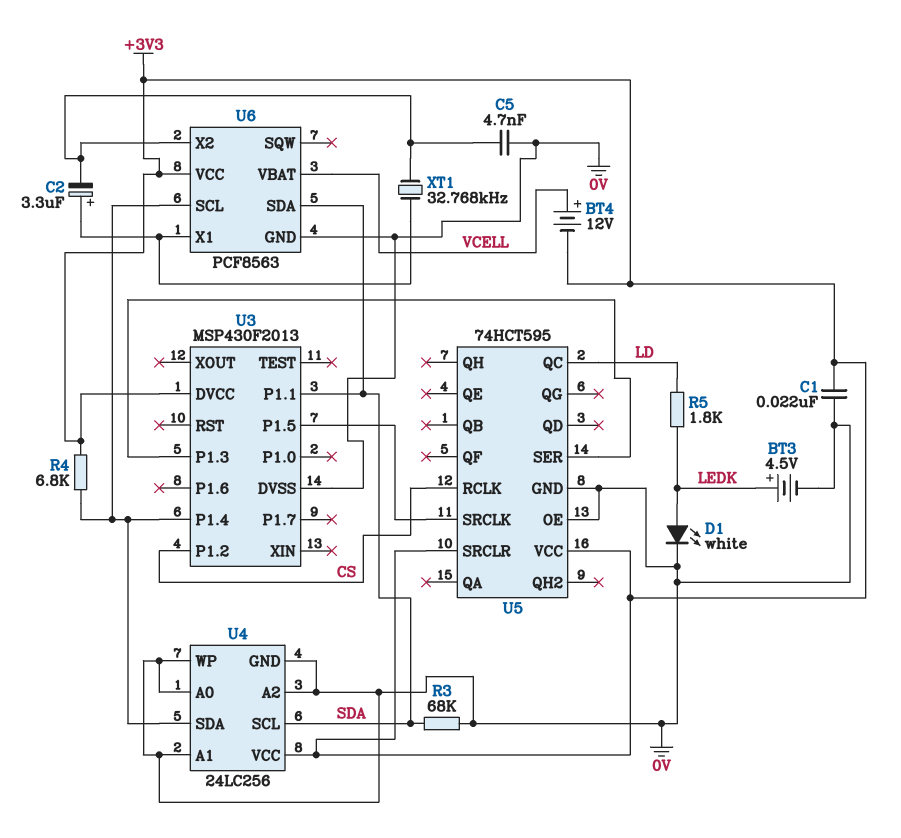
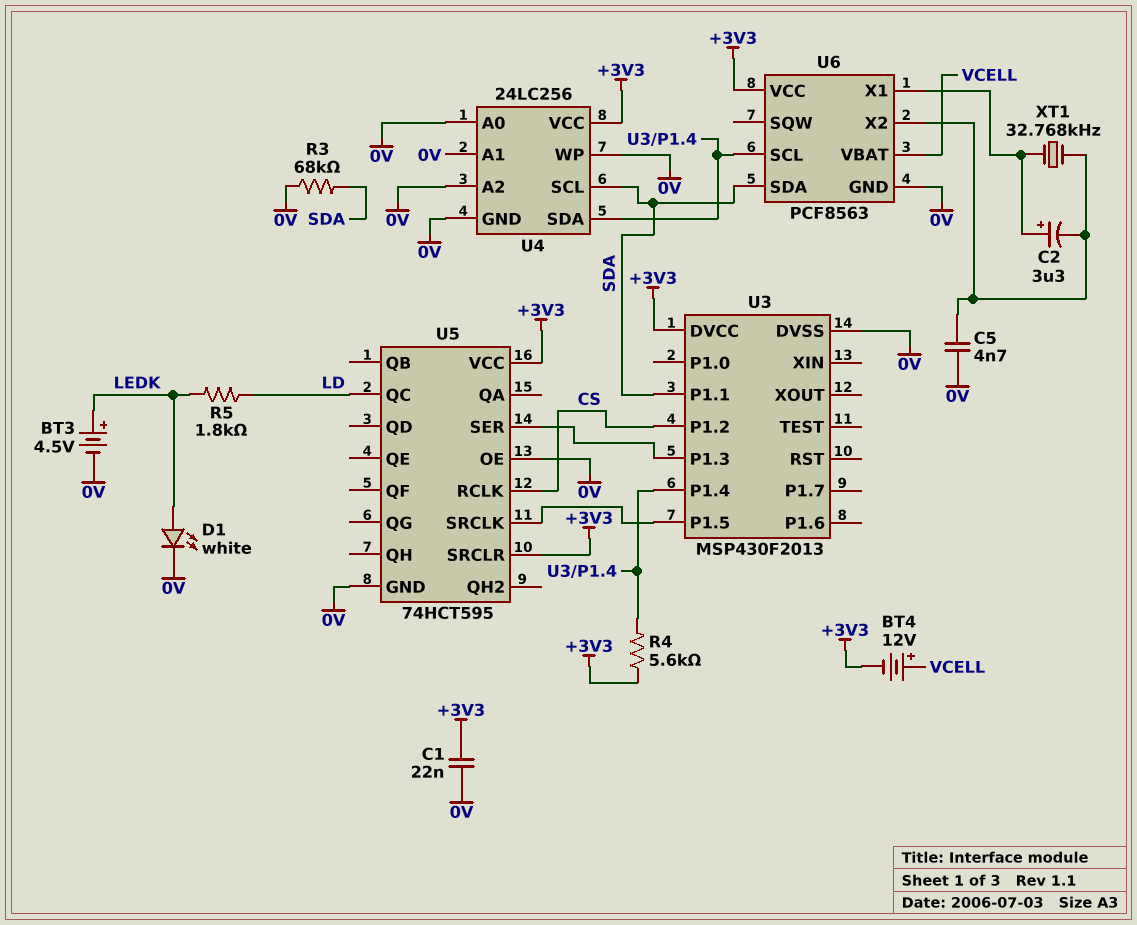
R4: 6.8k (+3V3, U3/P1.4) -> 5.6k (+3V3, U3/P1.4)

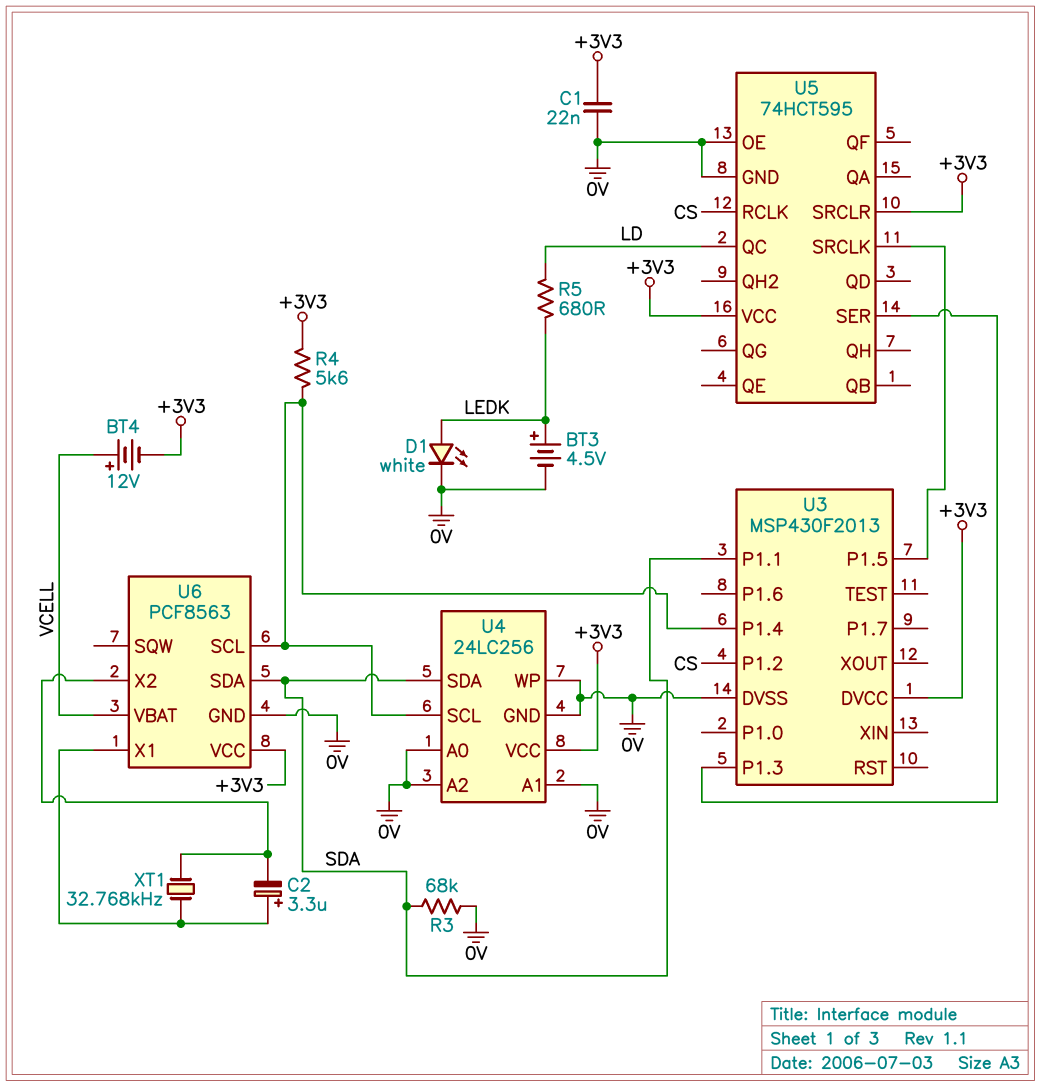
C5: 4.7nF (0V, U6/X2) -> none
R5: 1.8k (LD, LEDK) -> 680 (LD, LEDK)
U4 pin SCL: SDA -> U3/P1.4
U4 pin SDA: U3/P1.4 -> SDA

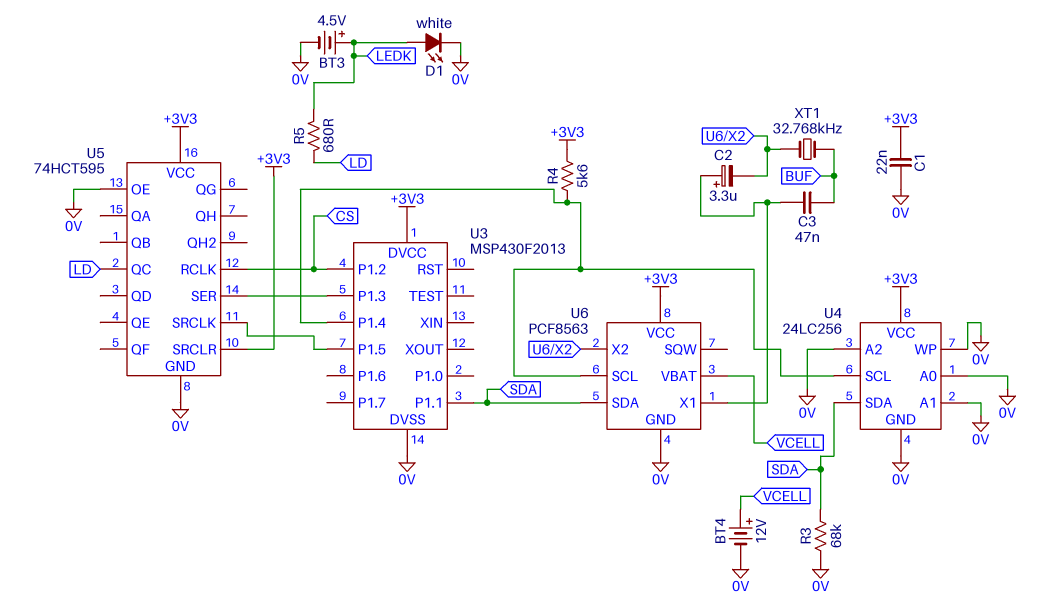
BT4: 12V (plus VCELL, minus +3V3) -> 12V (plus VCELL, minus 0V)
C3: none -> 47nF (BUF, U6/X1)
XT1: 32.768kHz (U6/X1, U6/X2) -> 32.768kHz (BUF, U6/X2)

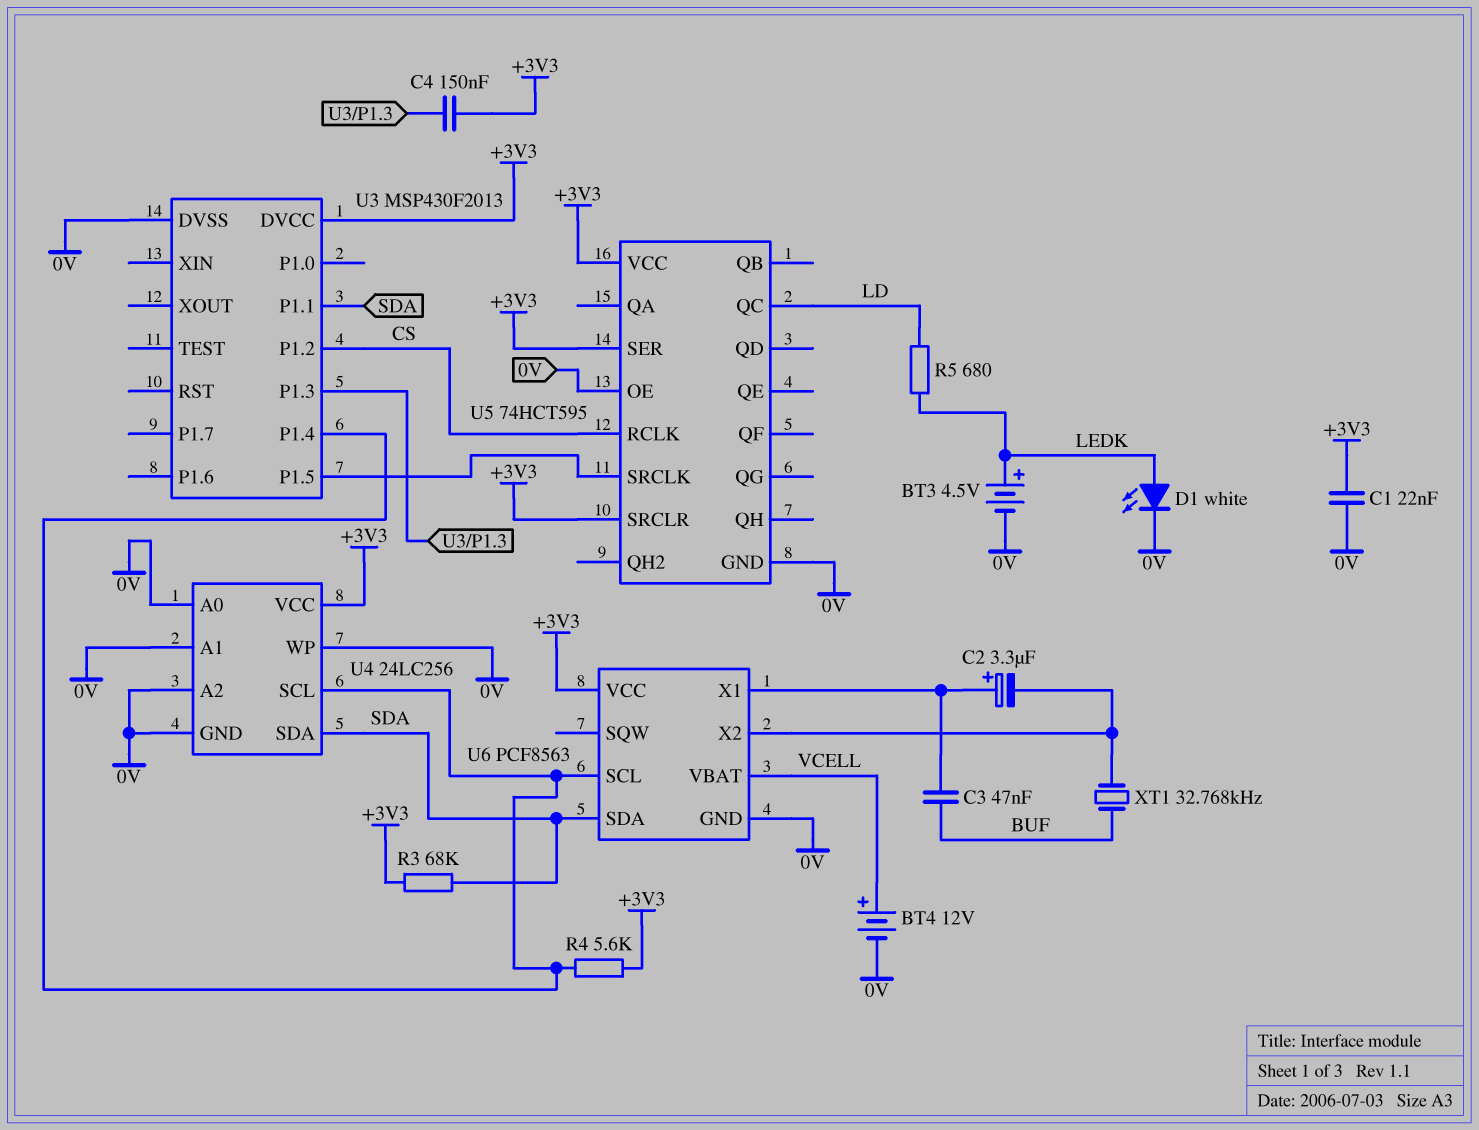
C4: none -> 150nF (+3V3, U3/P1.3)
R3: 68k (0V, SDA) -> 68k (+3V3, SDA)
U5 pin SER: U3/P1.3 -> +3V3

